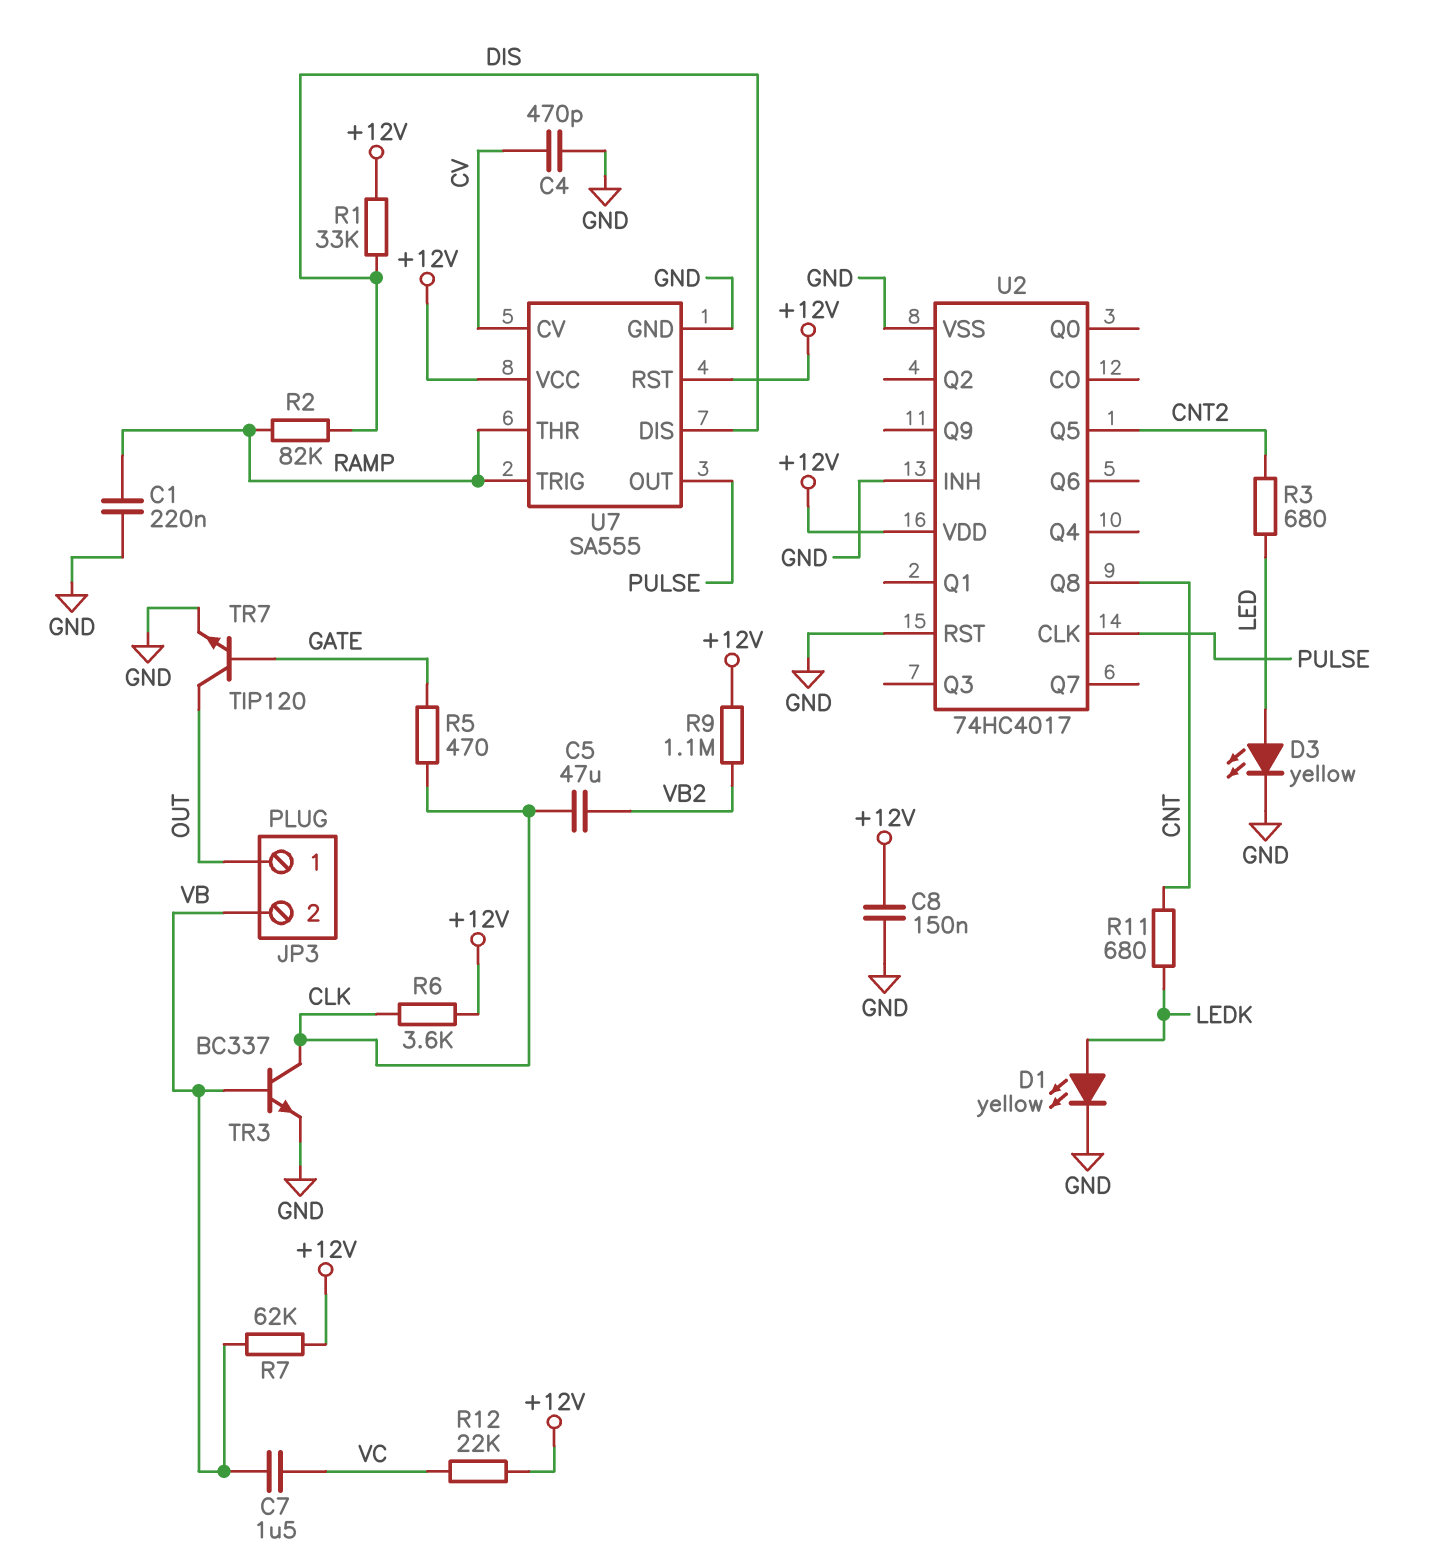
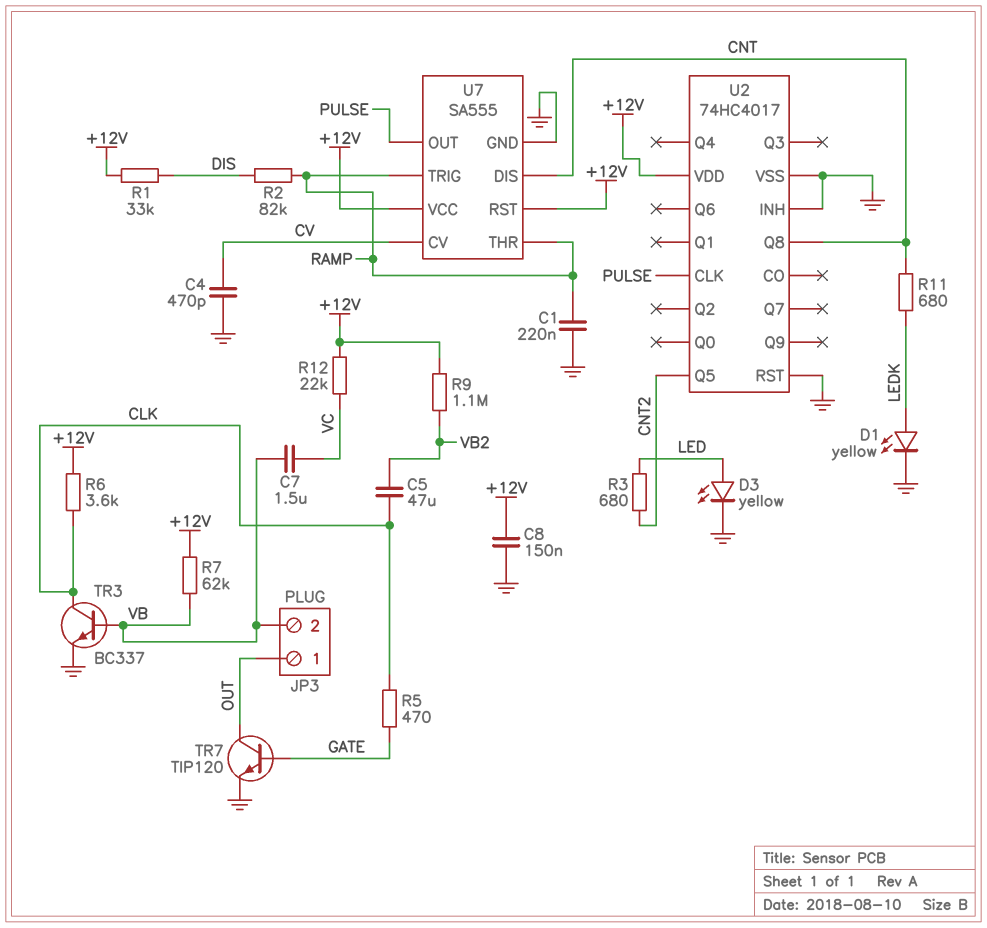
U7 pin DIS: DIS -> CNT

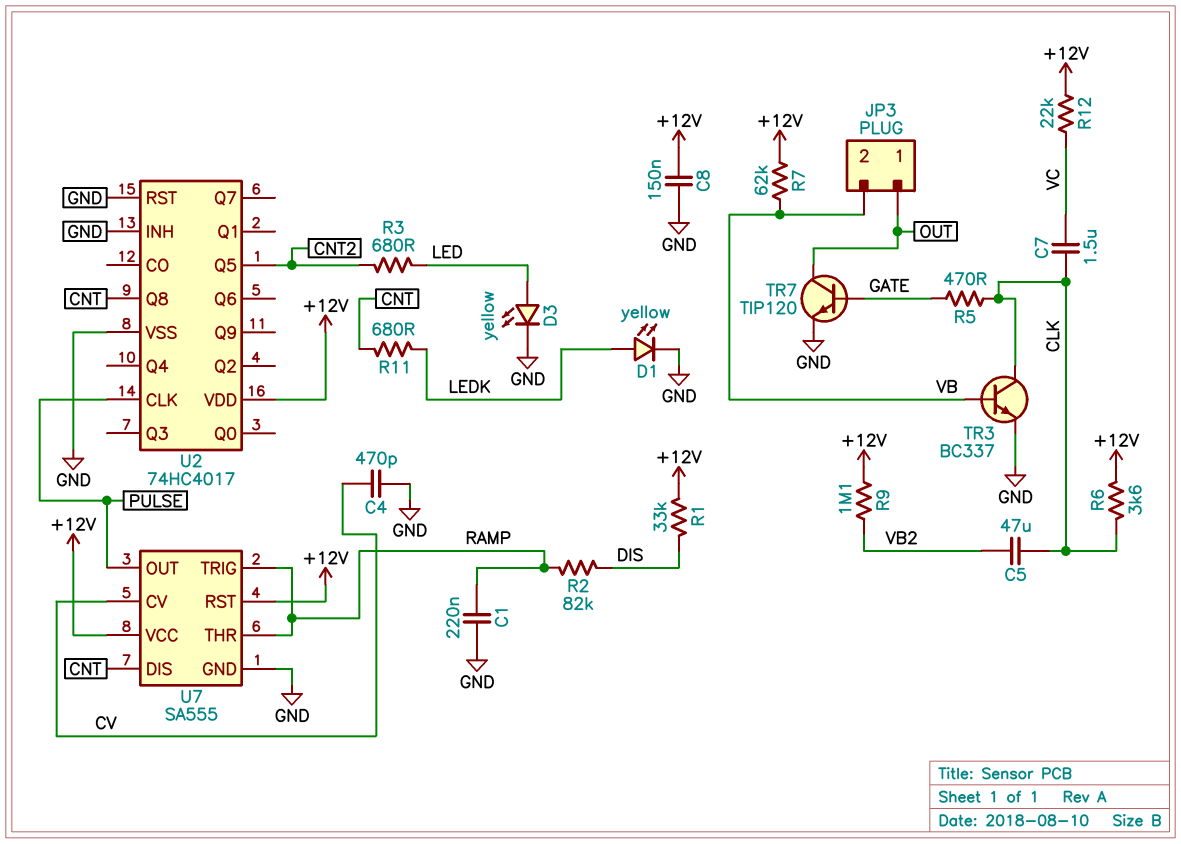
C7: 1.5uF (VB, VC) -> 1.5uF (CLK, VC)

